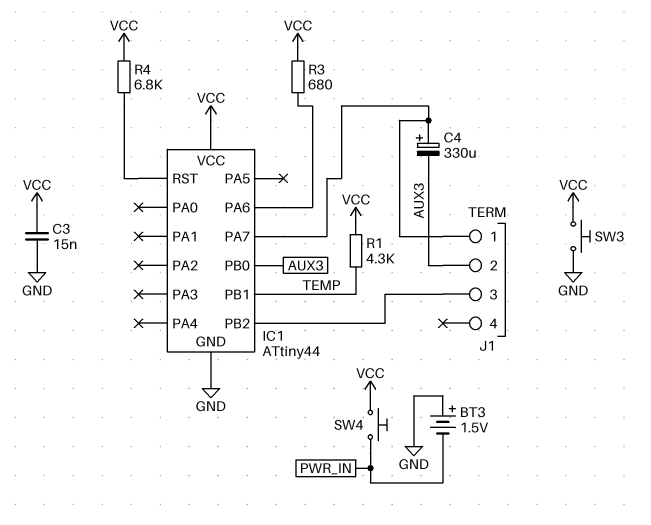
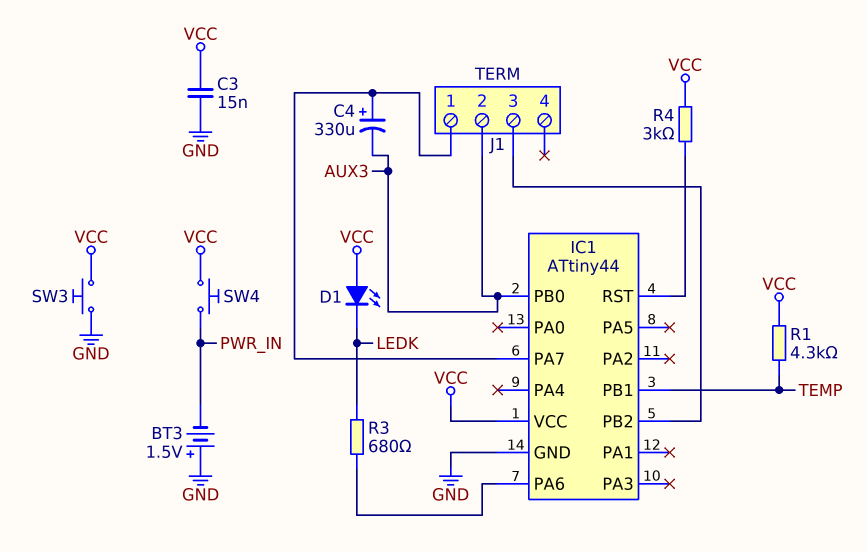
D1: none -> LED (A VCC, K LEDK)
R3: 680 (IC1/PA6, VCC) -> 680 (IC1/PA6, LEDK)
R4: 6.8k (IC1/RST, VCC) -> 3k (IC1/RST, VCC)

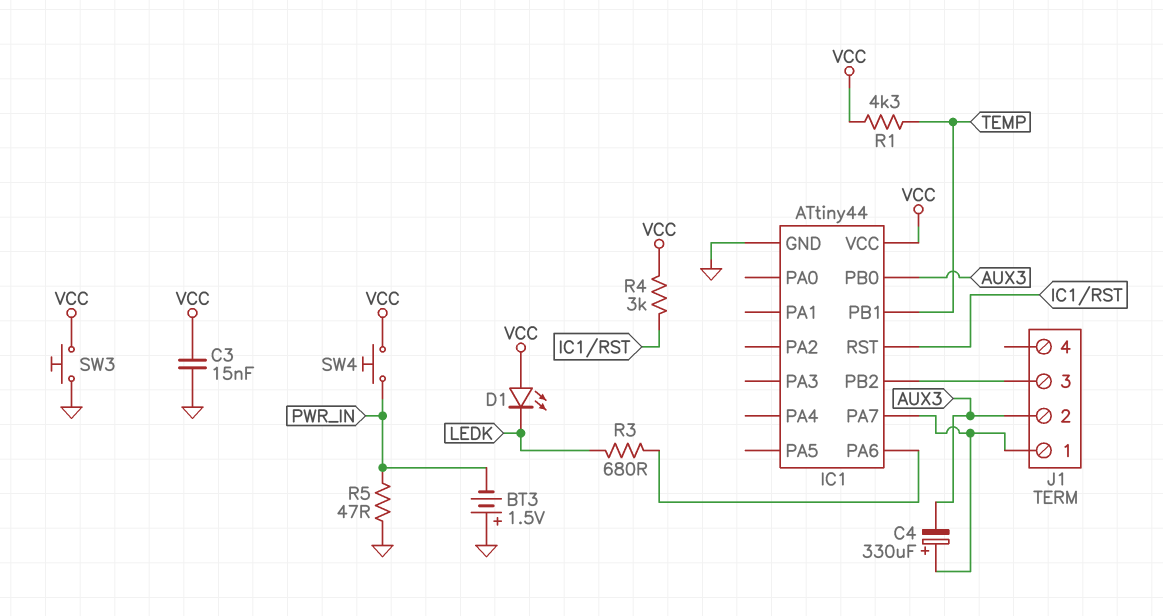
R5: none -> 47 (GND, PWR_IN)

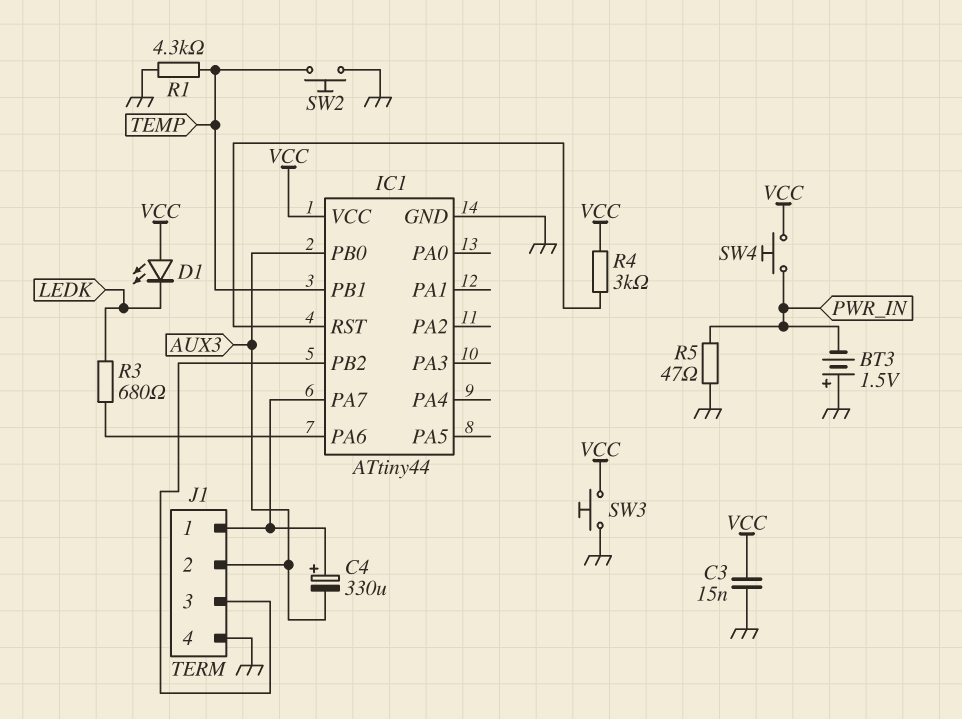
J1 pin 4: none -> GND
R1: 4.3k (TEMP, VCC) -> 4.3k (GND, TEMP)
SW2: none -> button (GND, TEMP)

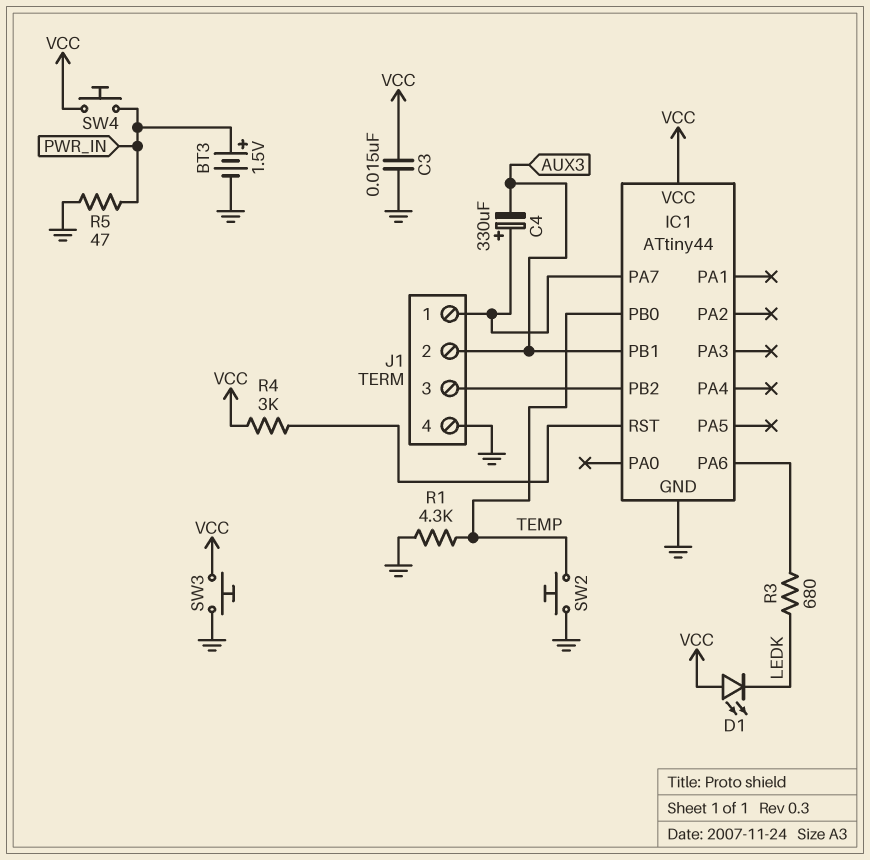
BT3: 1.5V (plus GND, minus PWR_IN) -> 1.5V (plus PWR_IN, minus GND)
IC1 pin PB0: AUX3 -> TEMP
IC1 pin PB1: TEMP -> AUX3

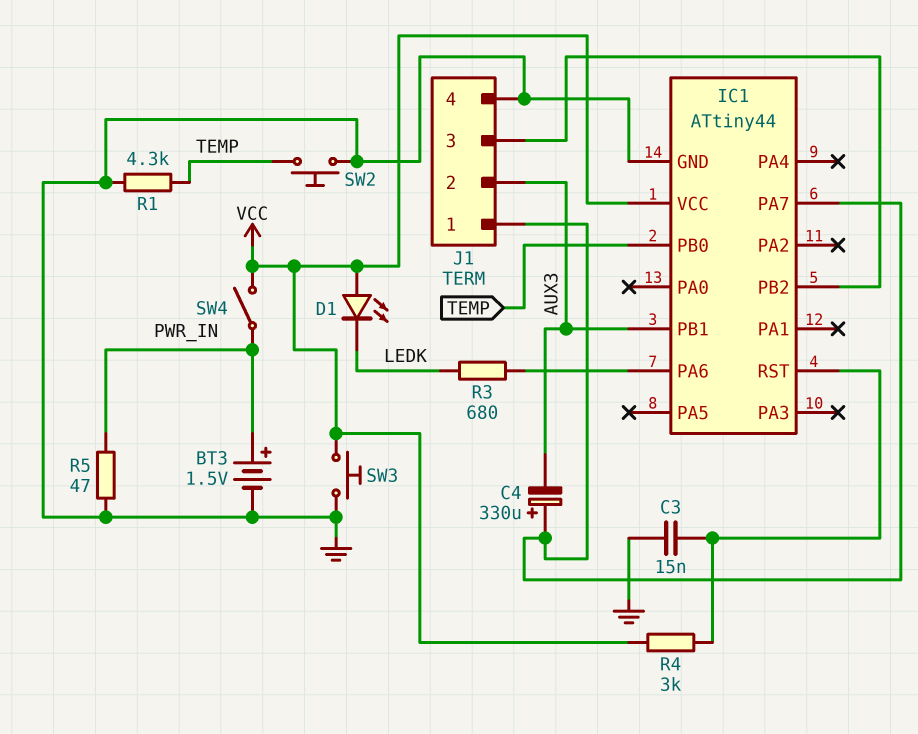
C3: 15nF (GND, VCC) -> 15nF (GND, IC1/RST)
SW4: button (PWR_IN, VCC) -> switch (PWR_IN, VCC)

